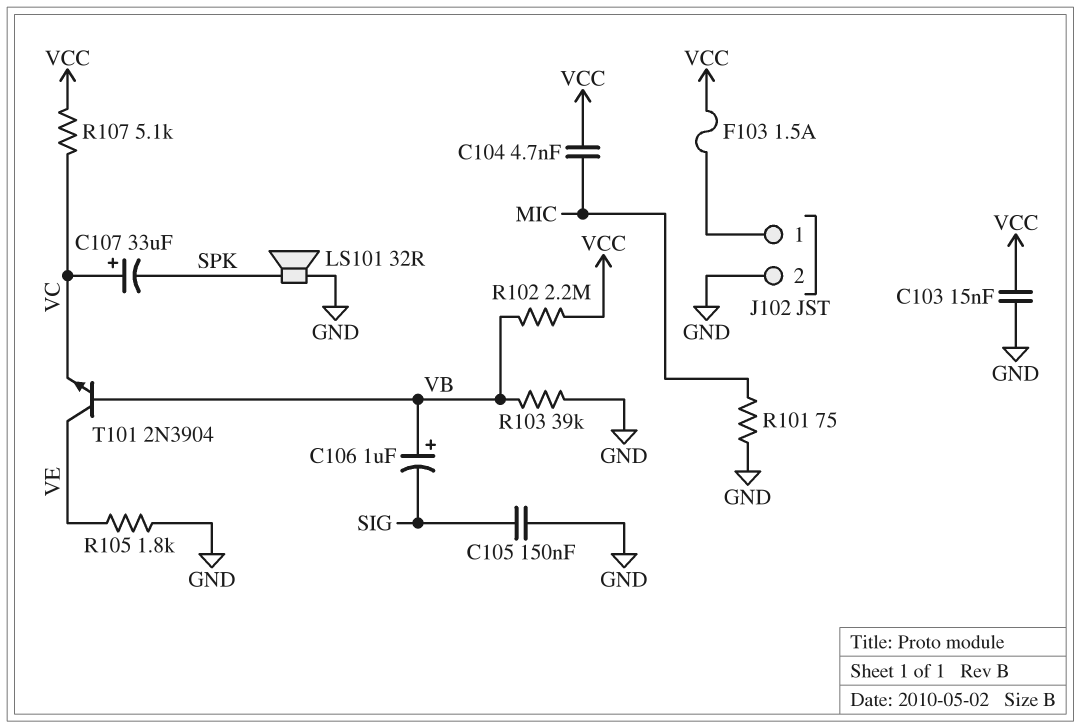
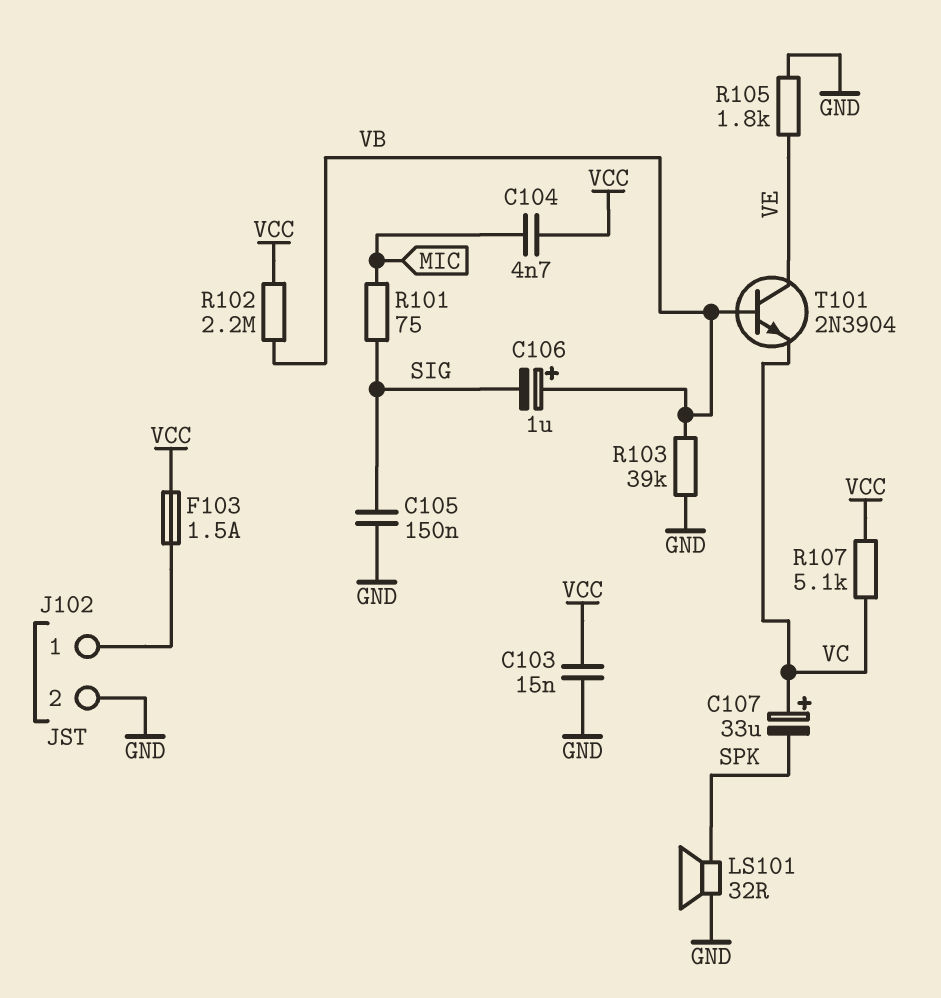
R101: 75 (GND, MIC) -> 75 (MIC, SIG)

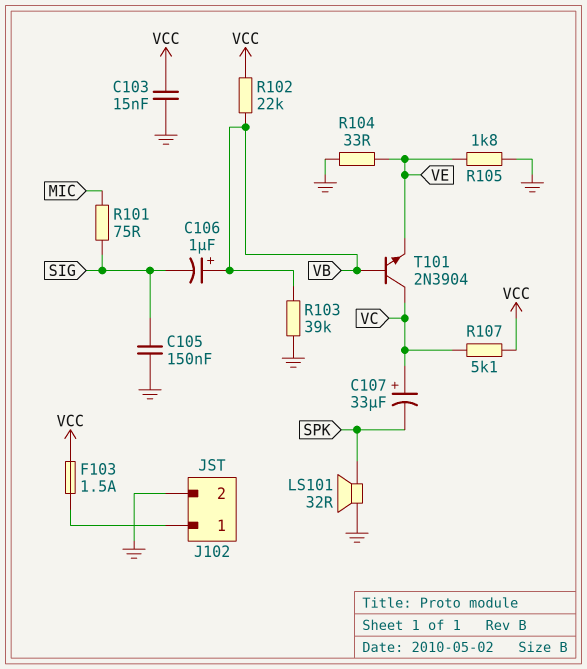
C104: 4.7nF (MIC, VCC) -> none
R102: 2.2M (VB, VCC) -> 22k (VB, VCC)
R104: none -> 33 (GND, VE)
T101: NPN 2N3904 (B VB, C VE, E VC) -> NPN 2N3904 (B VB, C VC, E VE)

